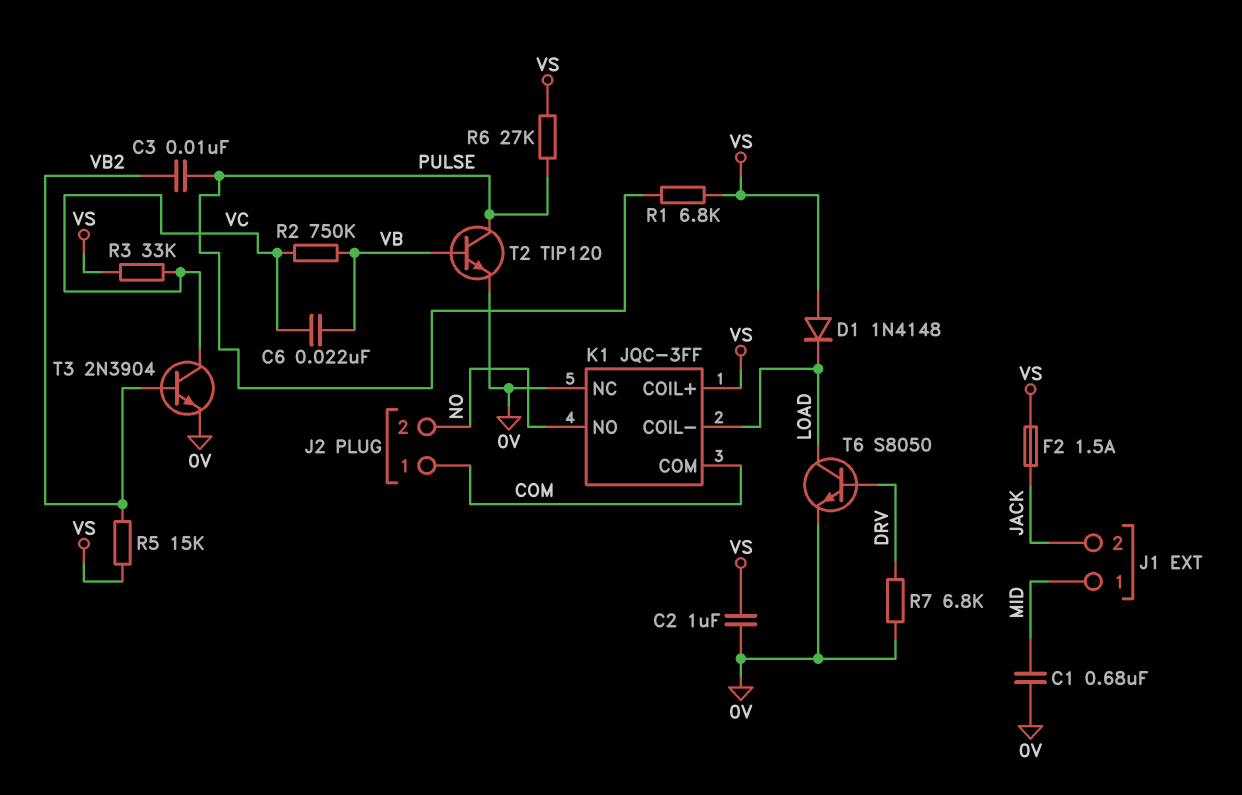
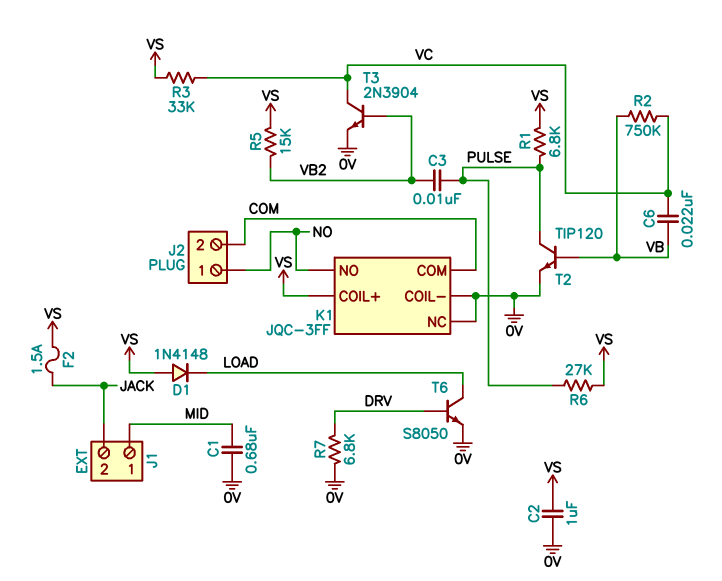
J2 pin 1: COM -> NO
J2 pin 2: NO -> COM
K1 pin COIL-: LOAD -> 0V

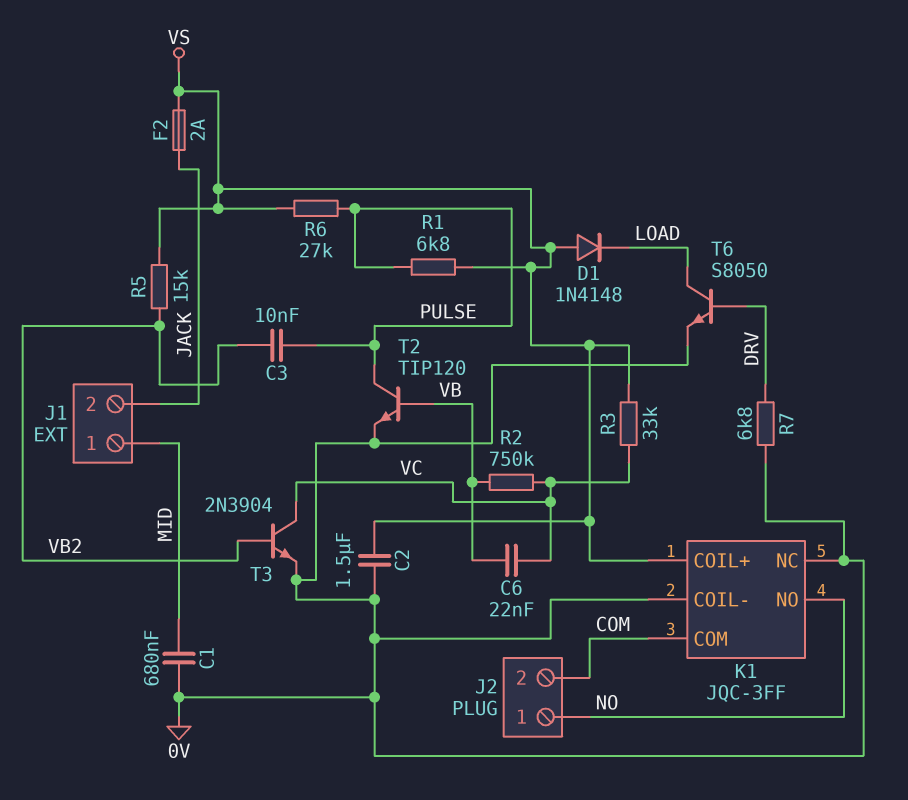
C2: 1uF (0V, VS) -> 1.5uF (0V, VS)
F2: 1.5A (JACK, VS) -> 2A (JACK, VS)

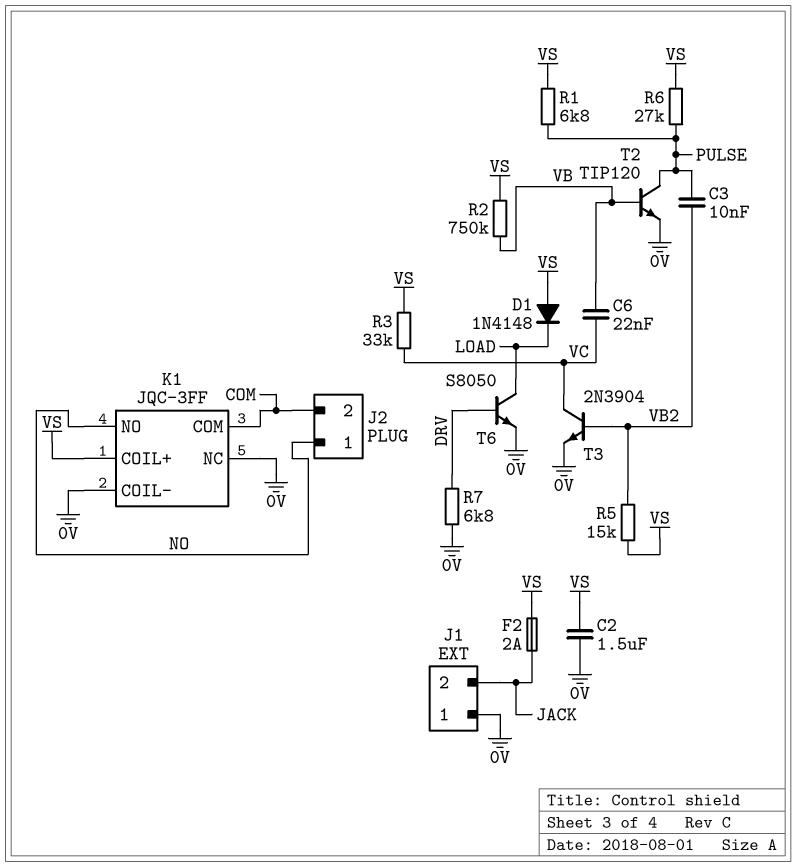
C1: 680nF (0V, MID) -> none
J1 pin 1: MID -> 0V
R2: 750k (VB, VC) -> 750k (VB, VS)

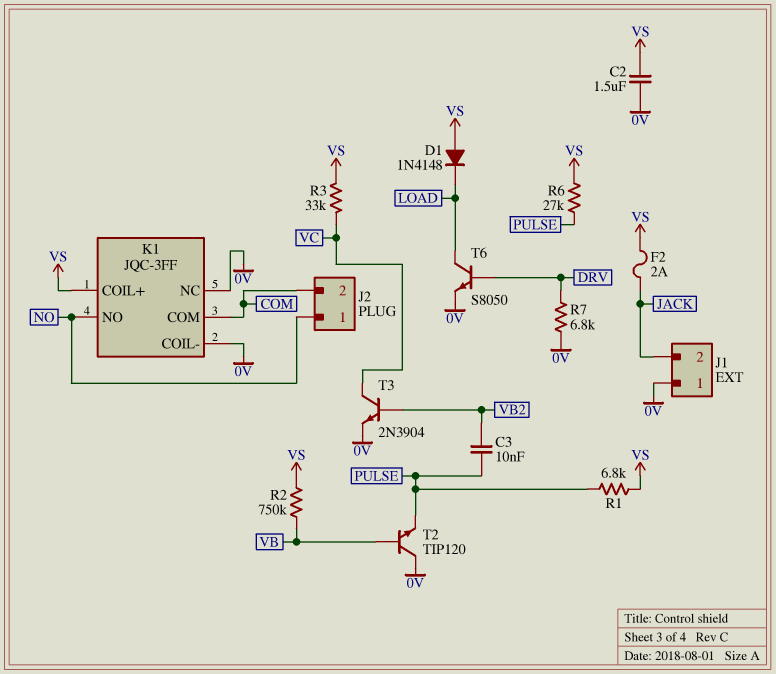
C6: 22nF (VB, VC) -> none
R5: 15k (VB2, VS) -> none
T2: NPN TIP120 (B VB, C PULSE, E 0V) -> NPN TIP120 (B VB, C 0V, E PULSE)

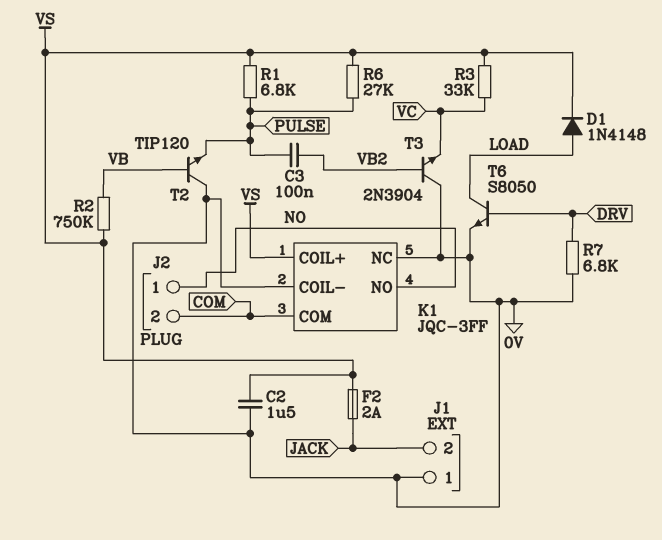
C3: 10nF (PULSE, VB2) -> 100nF (PULSE, VB2)
D1: diode 1N4148 (A VS, K LOAD) -> diode 1N4148 (A LOAD, K VS)
T3: NPN 2N3904 (B VB2, C VC, E 0V) -> NPN 2N3904 (B VB2, C 0V, E VC)

